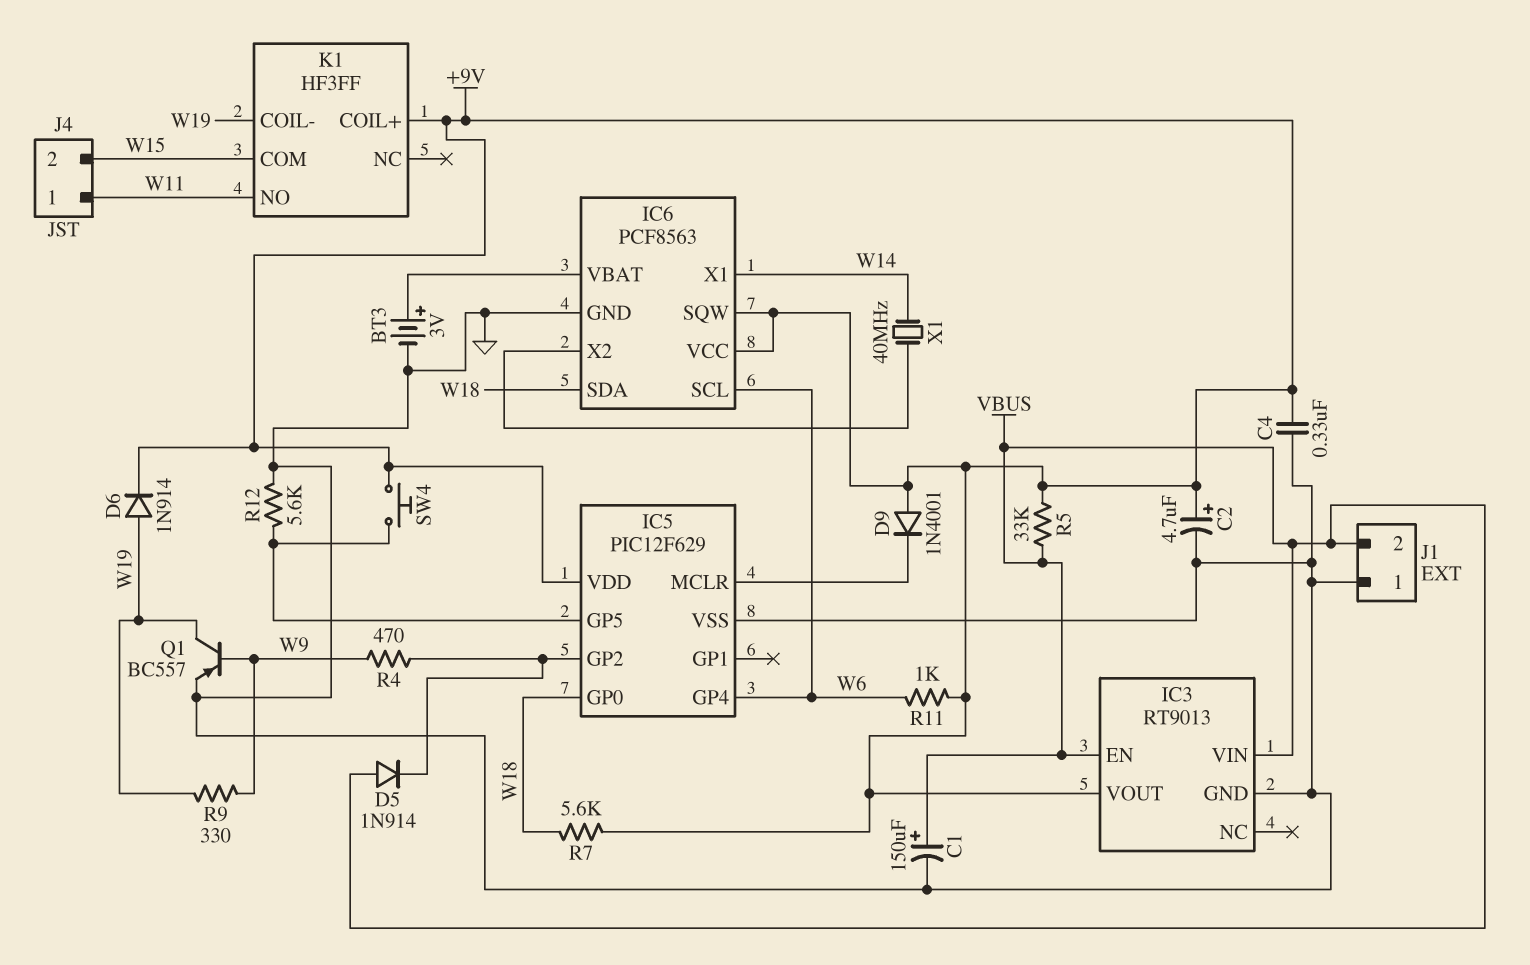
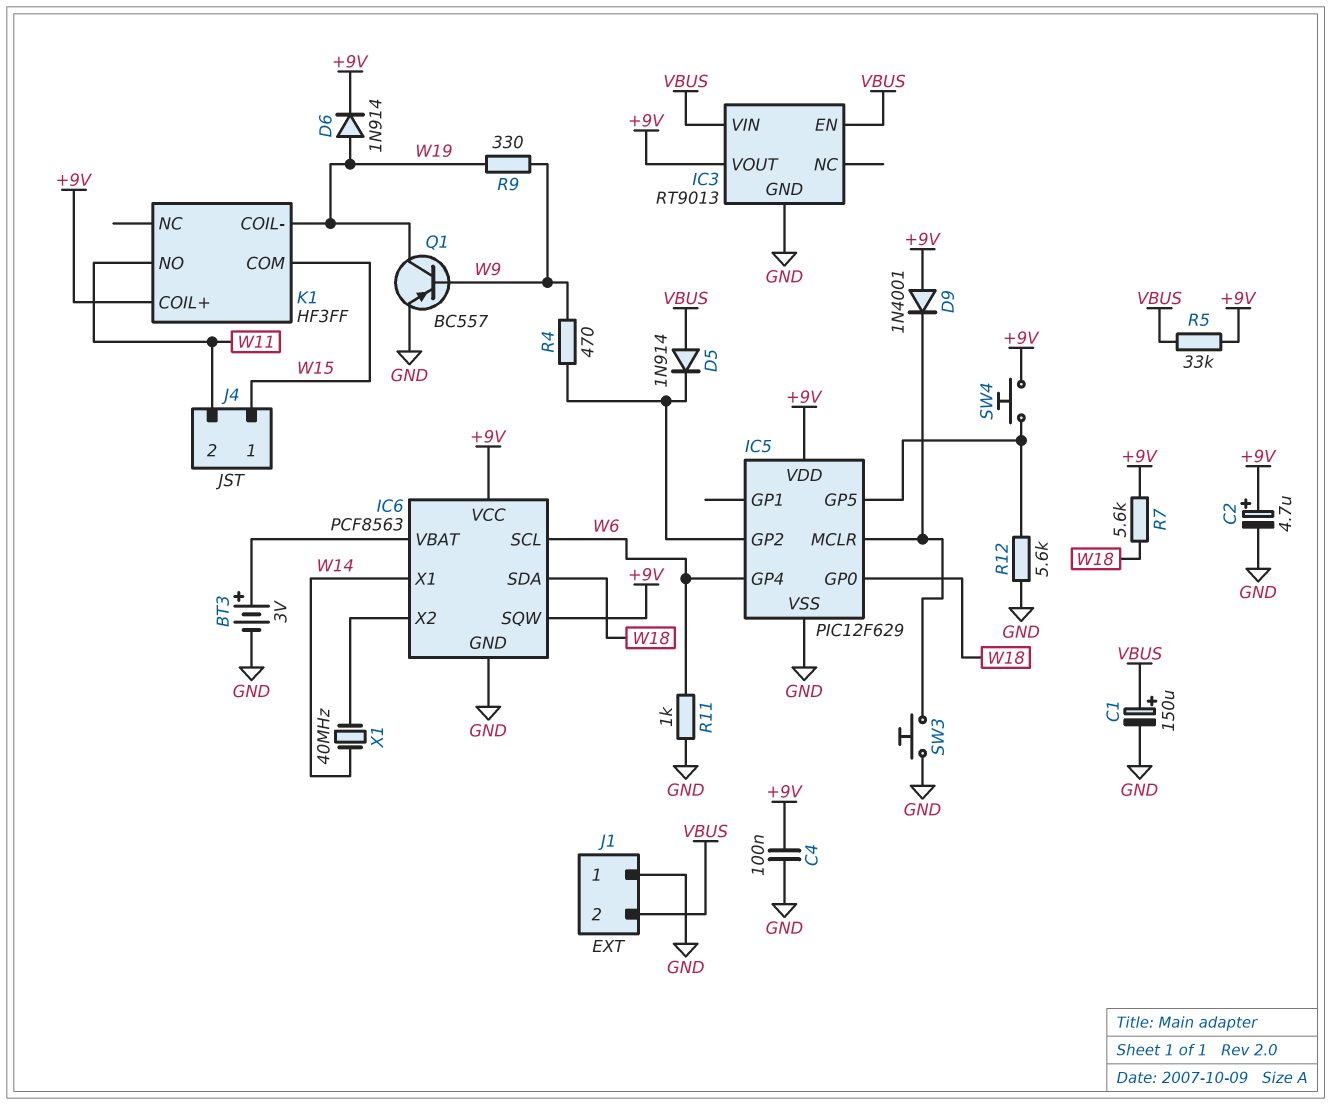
C4: 330nF (+9V, GND) -> 100nF (+9V, GND)
J4 pin 1: W11 -> W15
J4 pin 2: W15 -> W11
R11: 1k (+9V, W6) -> 1k (GND, W6)
SW3: none -> button (GND, IC5/MCLR)

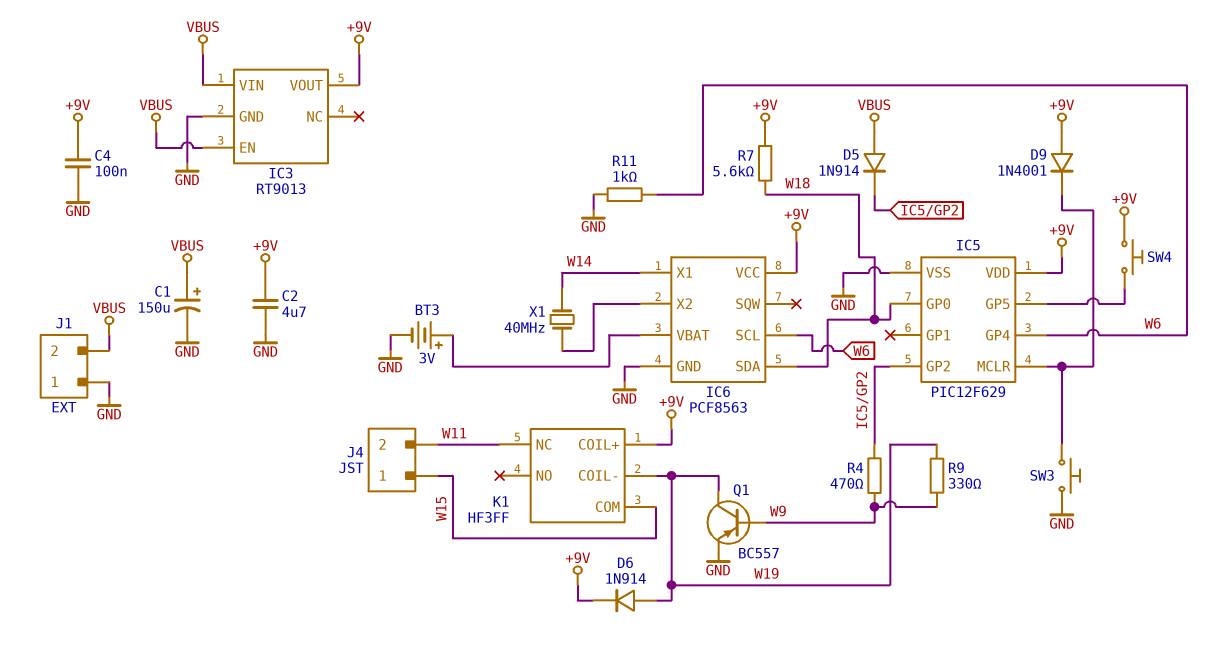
C2: 4.7uF (plus +9V, minus GND) -> 4.7uF (+9V, GND)
IC6 pin SQW: +9V -> none
K1 pin NC: none -> W11
K1 pin NO: W11 -> none
R5: 33k (+9V, VBUS) -> none
R12: 5.6k (GND, IC5/GP5) -> none

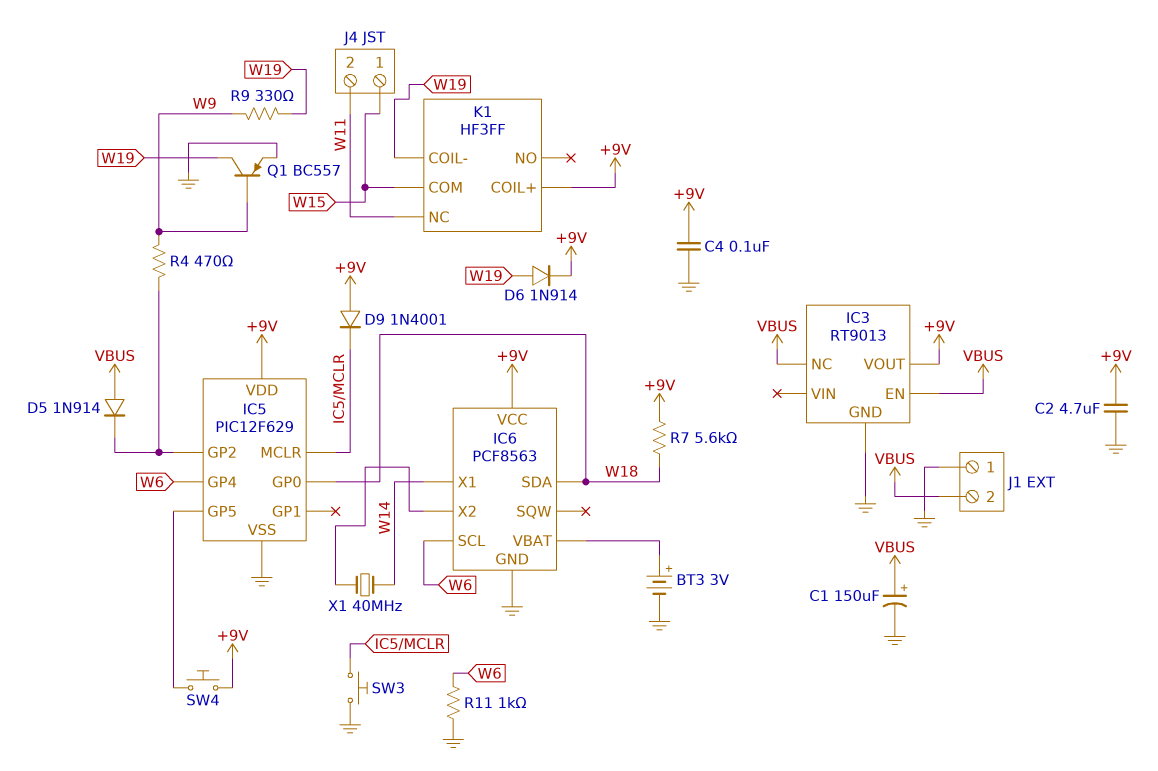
IC3 pin NC: none -> VBUS
IC3 pin VIN: VBUS -> none

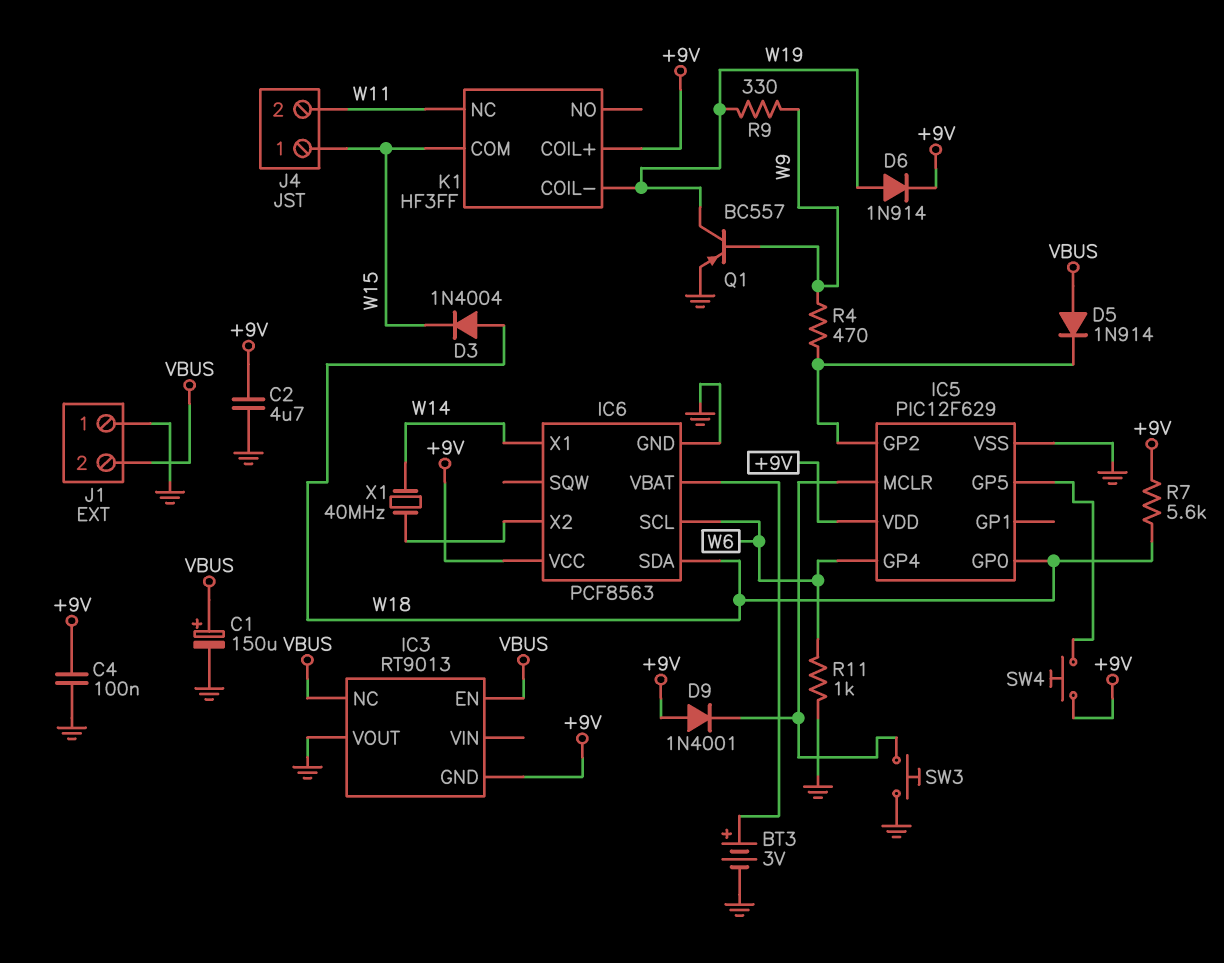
D3: none -> diode 1N4004 (A W18, K W15)
IC3 pin GND: GND -> +9V
IC3 pin VOUT: +9V -> GND

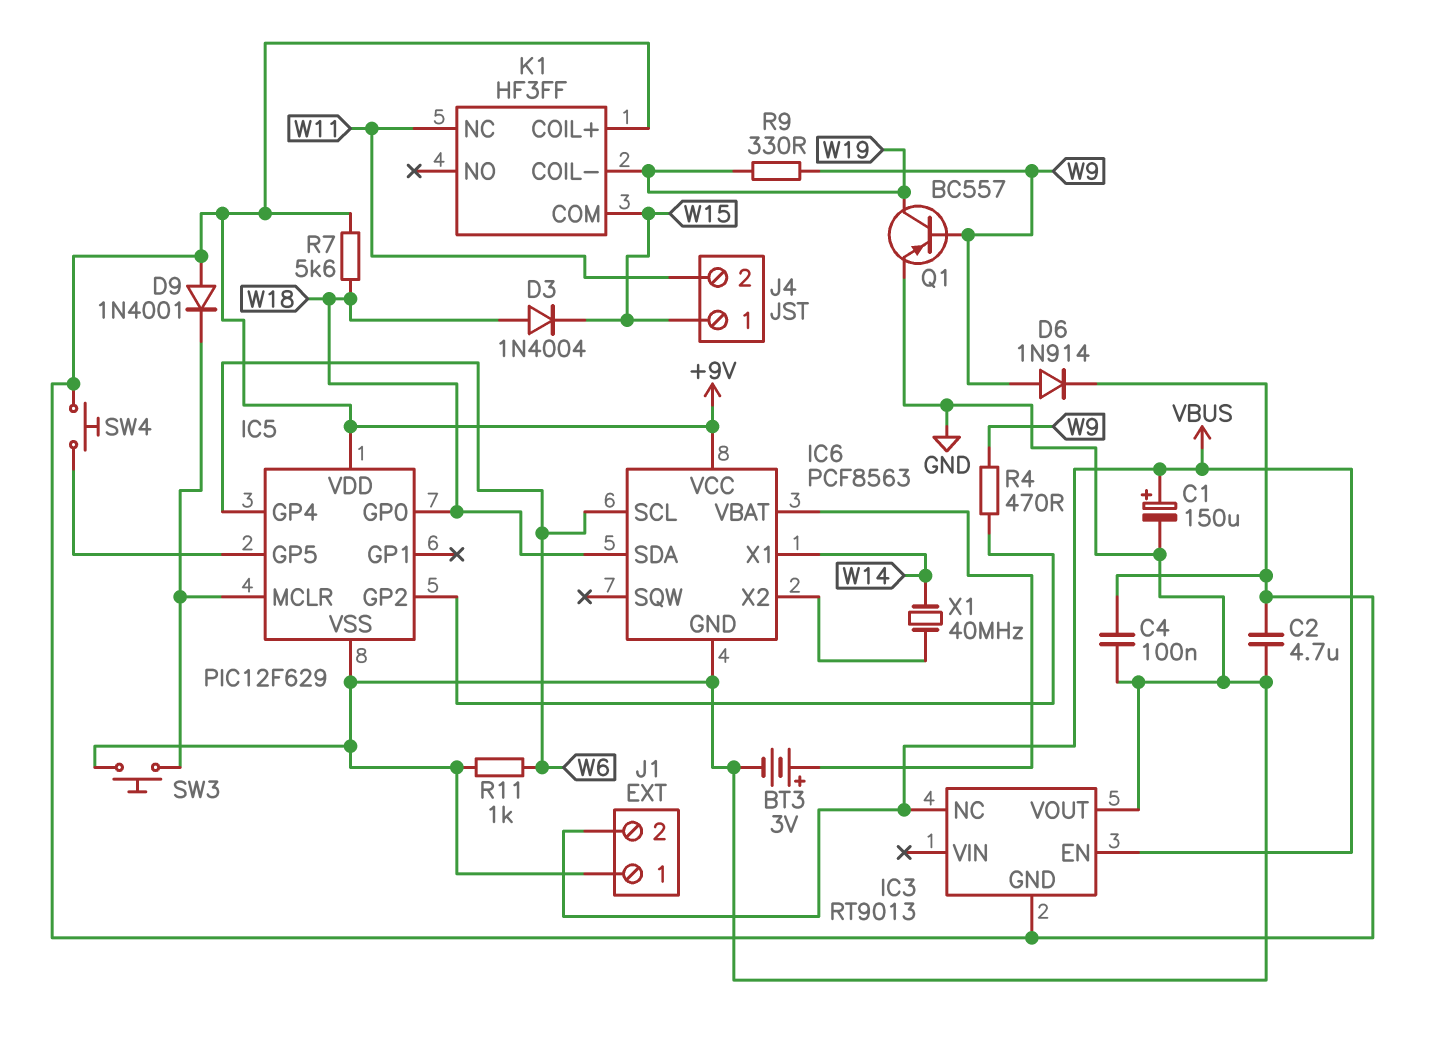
D5: diode 1N914 (A VBUS, K IC5/GP2) -> none
D6: diode 1N914 (A W19, K +9V) -> diode 1N914 (A W9, K +9V)

